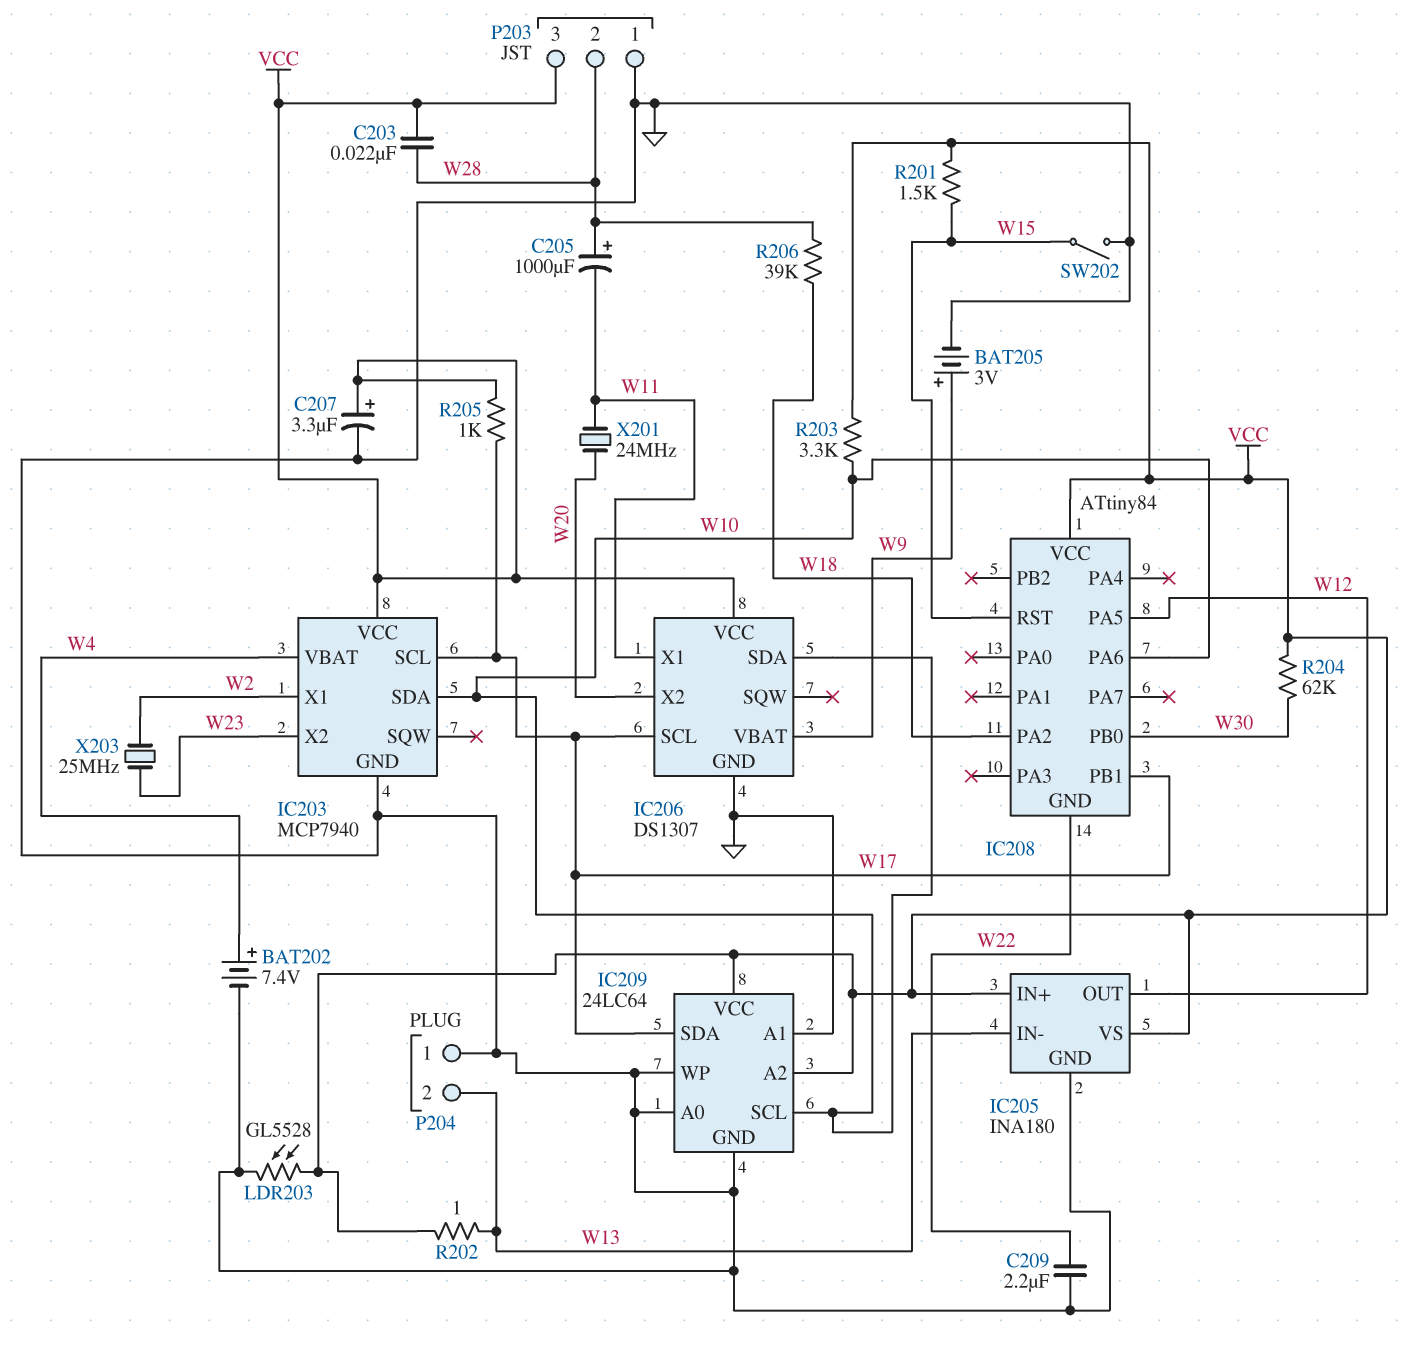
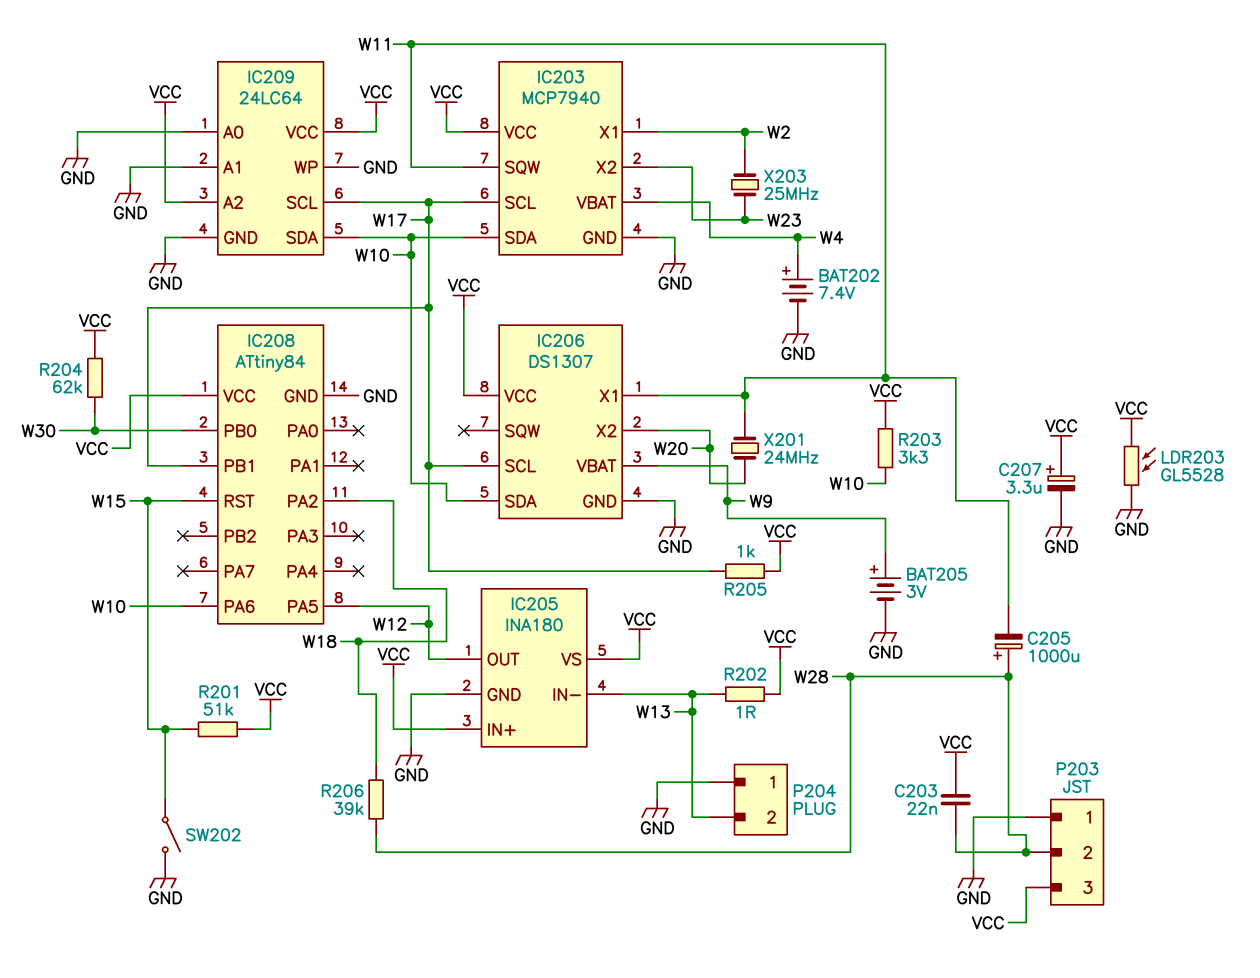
C209: 2.2uF (GND, W22) -> none
IC203 pin SQW: none -> W11
IC208 pin GND: W22 -> GND
IC209 pin SCL: W10 -> W17
IC209 pin SDA: W17 -> W10
R201: 1.5k (VCC, W15) -> 51k (VCC, W15)

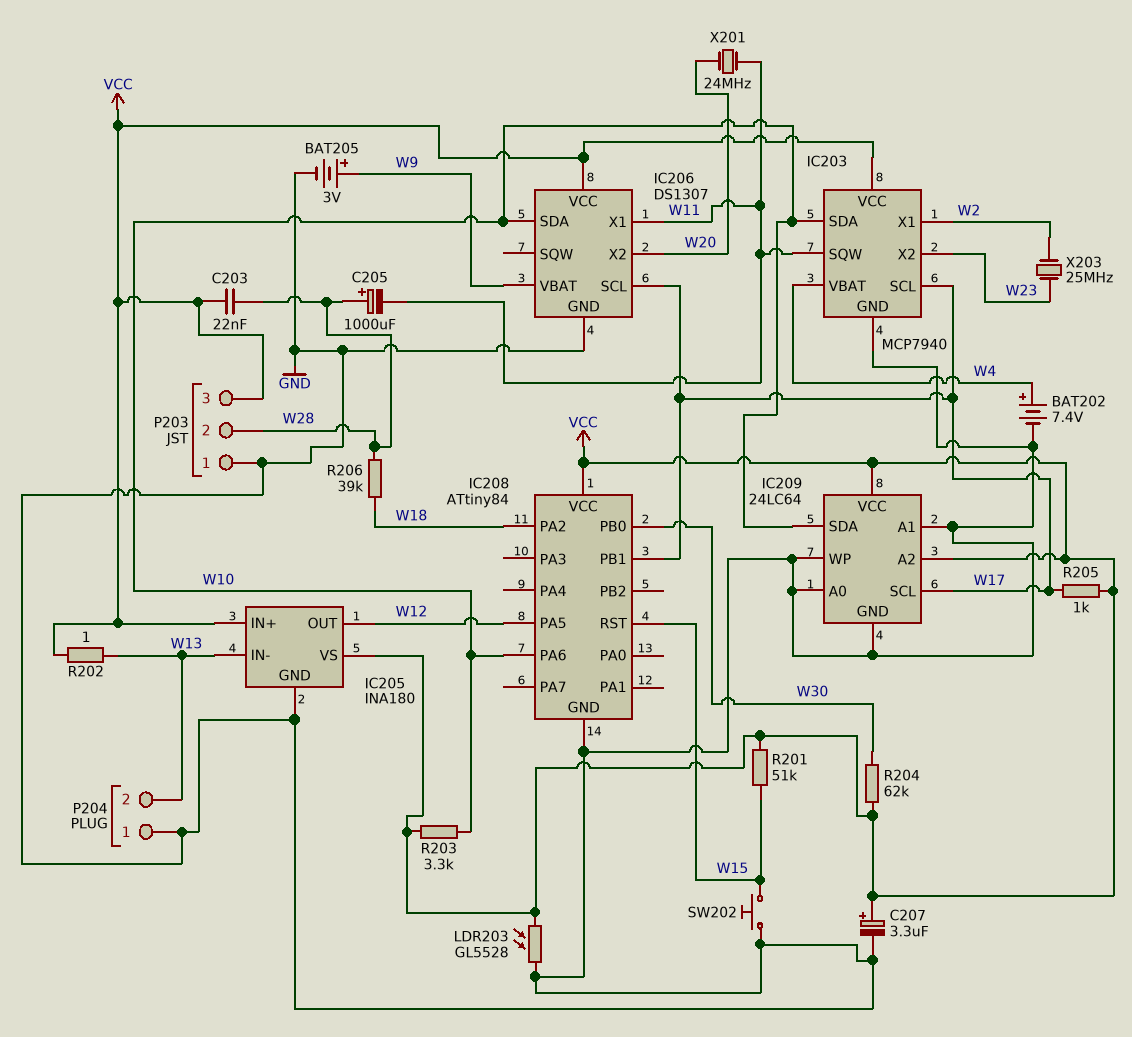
SW202: switch (GND, W15) -> button (GND, W15)

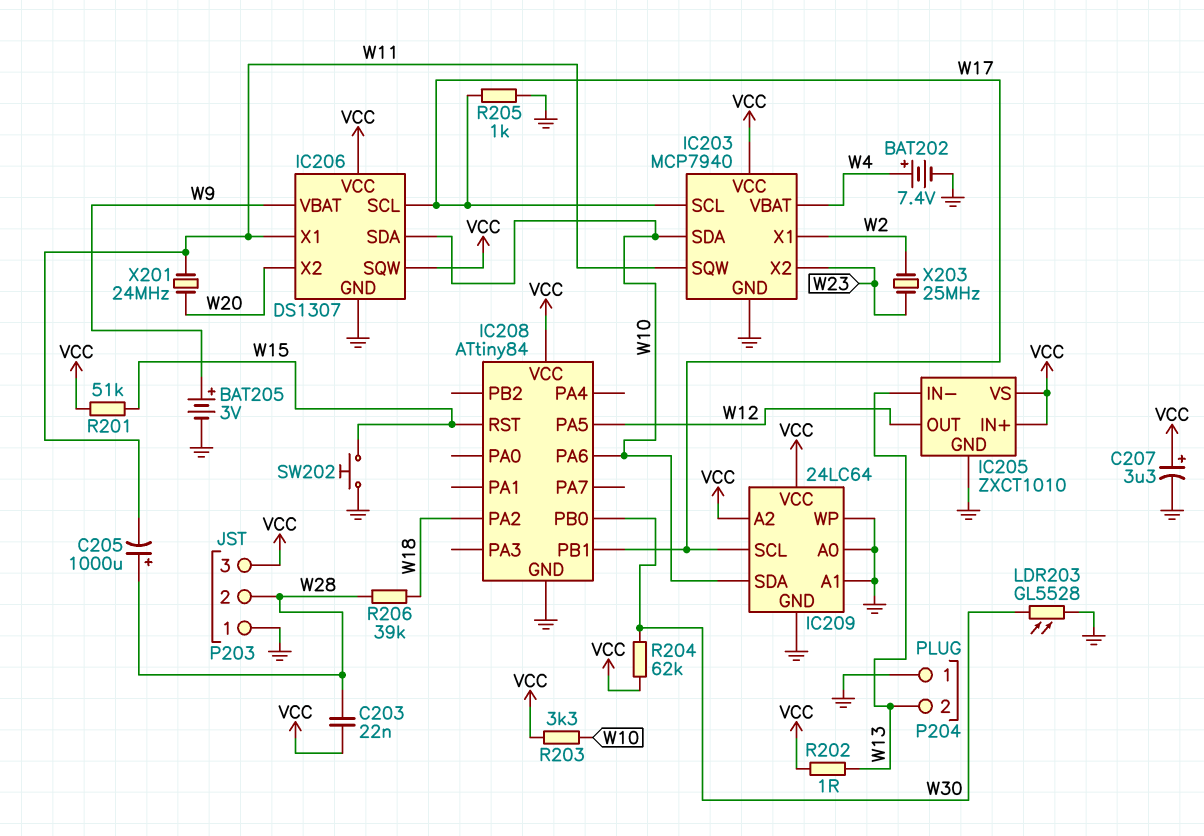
IC205: INA180 -> ZXCT1010
IC206 pin SQW: none -> VCC
LDR203: GL5528 (GND, VCC) -> GL5528 (GND, W30)
R205: 1k (VCC, W17) -> 1k (GND, W17)

